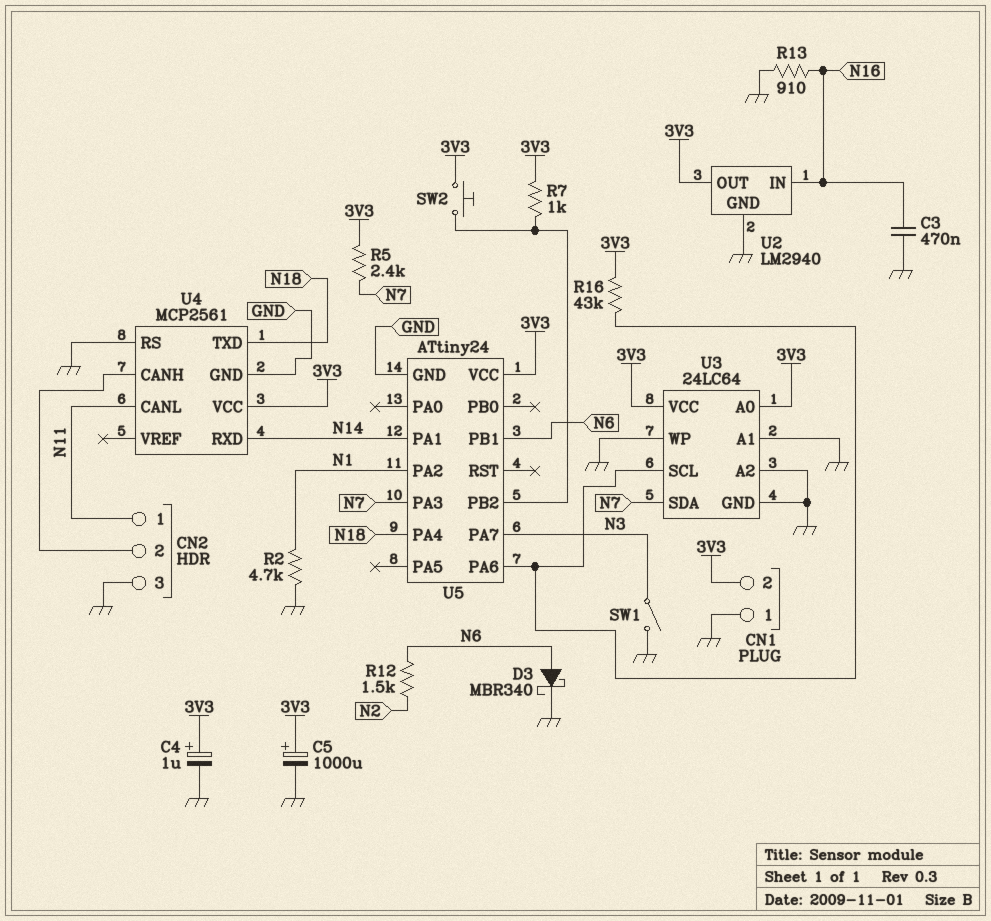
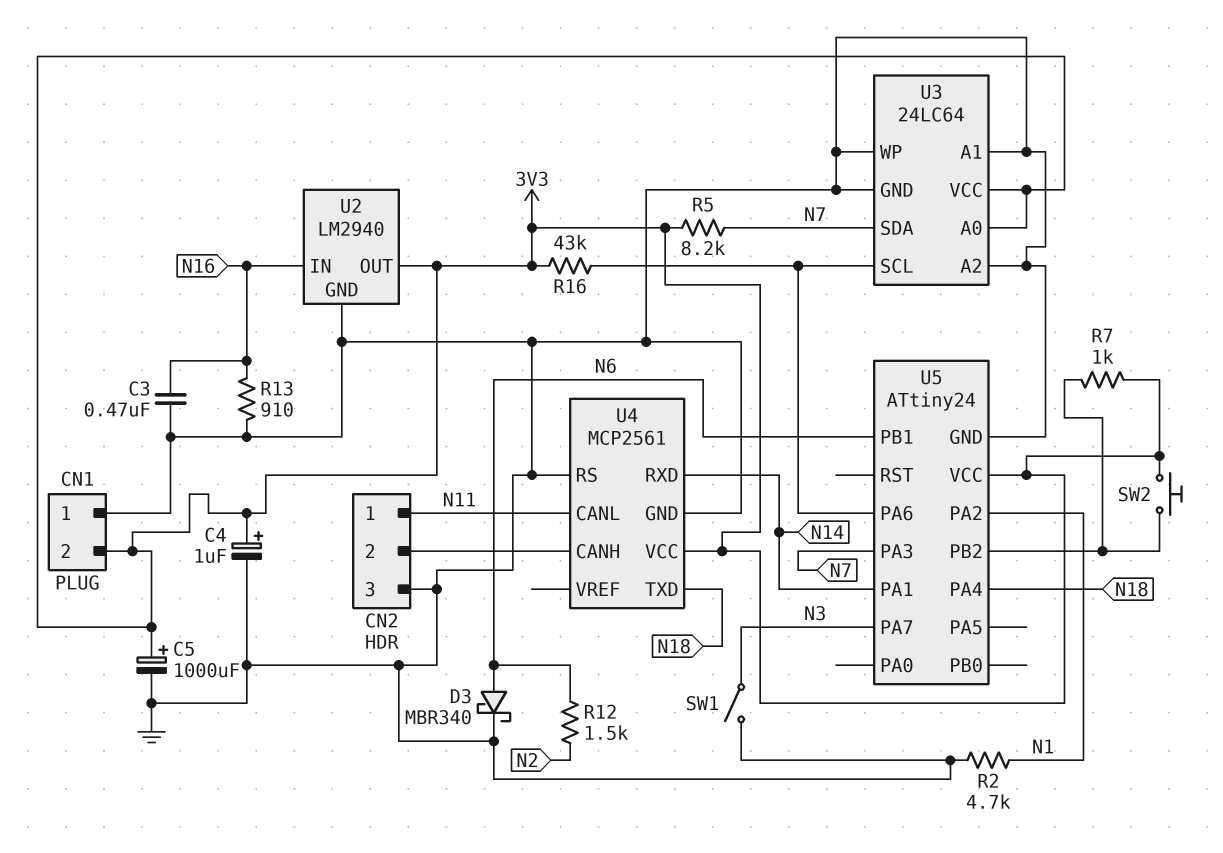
R5: 2.4k (3V3, N7) -> 8.2k (3V3, N7)

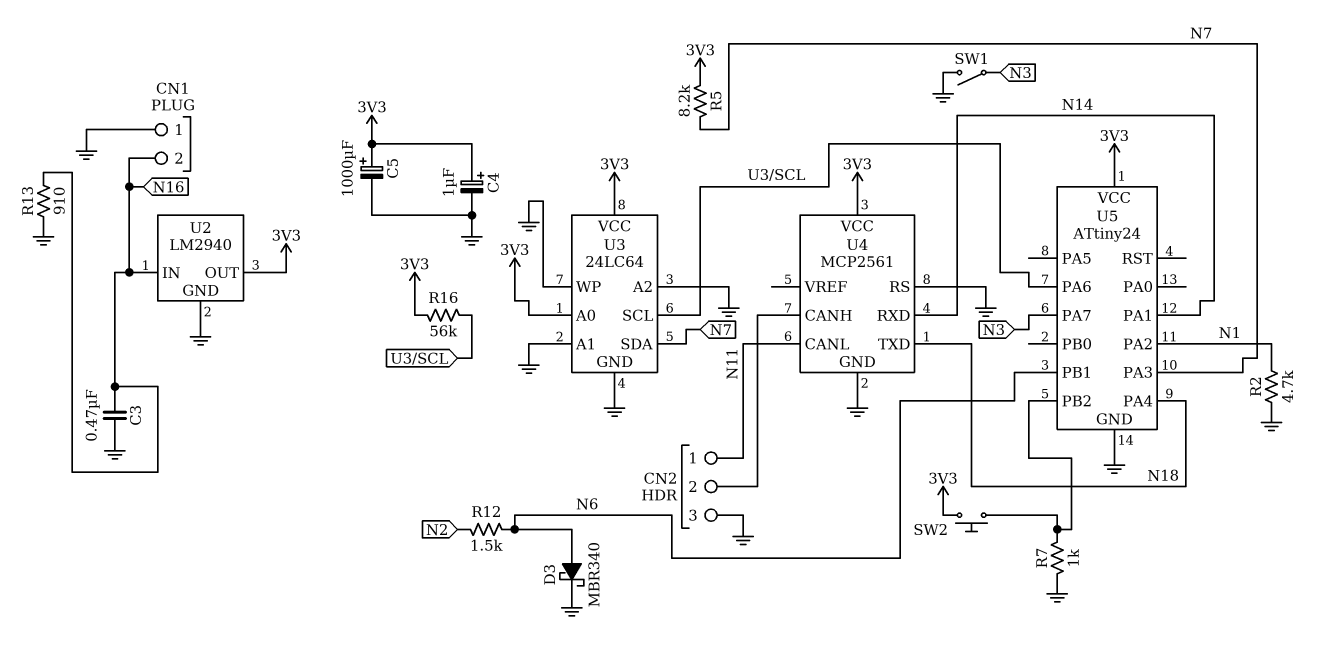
CN1 pin 2: 3V3 -> N16
R7: 1k (3V3, U5/PB2) -> 1k (GND, U5/PB2)
R16: 43k (3V3, U3/SCL) -> 56k (3V3, U3/SCL)

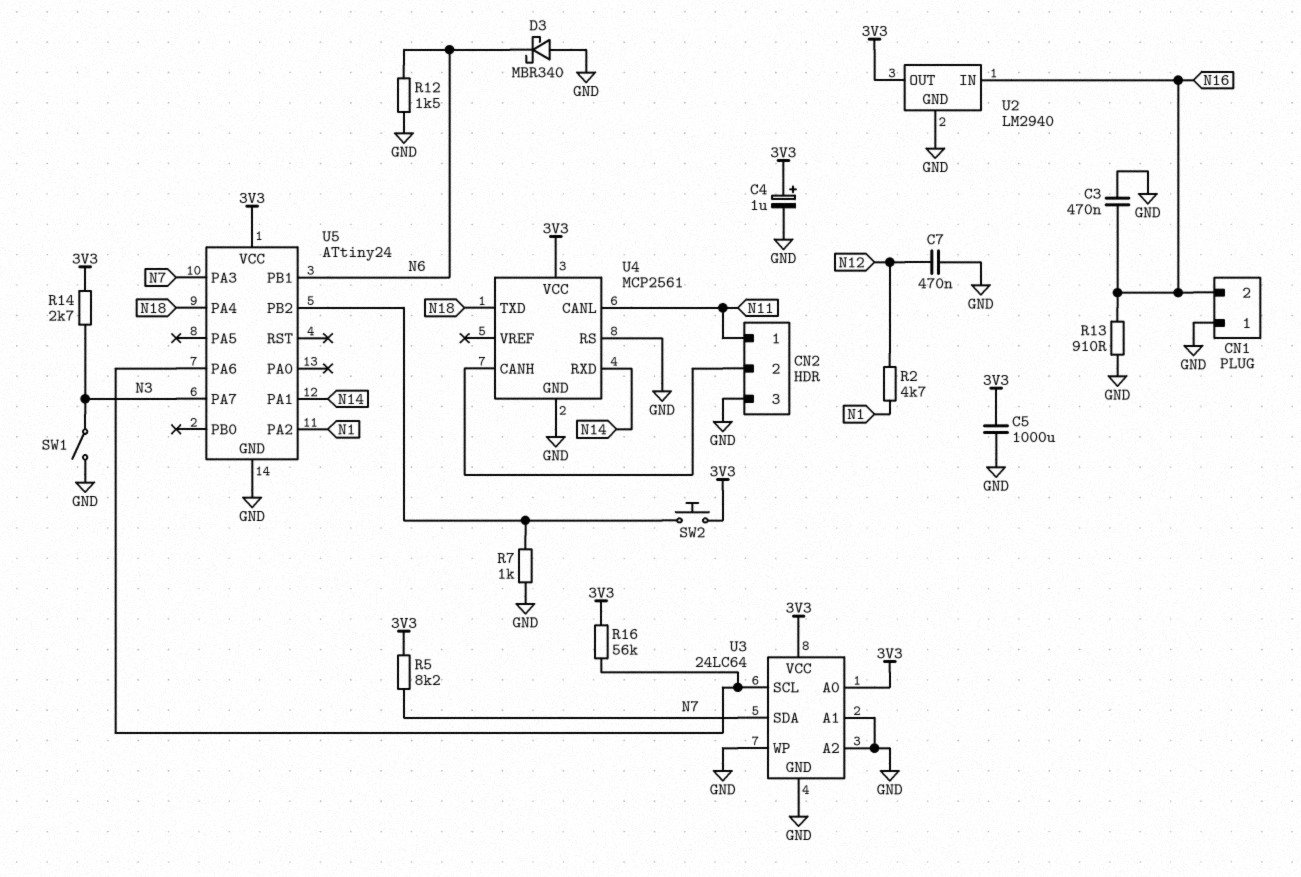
C5: 1000uF (plus 3V3, minus GND) -> 1000uF (3V3, GND)
C7: none -> 470nF (GND, N12)
D3: schottky MBR340 (A N6, K GND) -> schottky MBR340 (A GND, K N6)
R2: 4.7k (GND, N1) -> 4.7k (N1, N12)
R12: 1.5k (N2, N6) -> 1.5k (GND, N6)
R14: none -> 2.7k (3V3, N3)

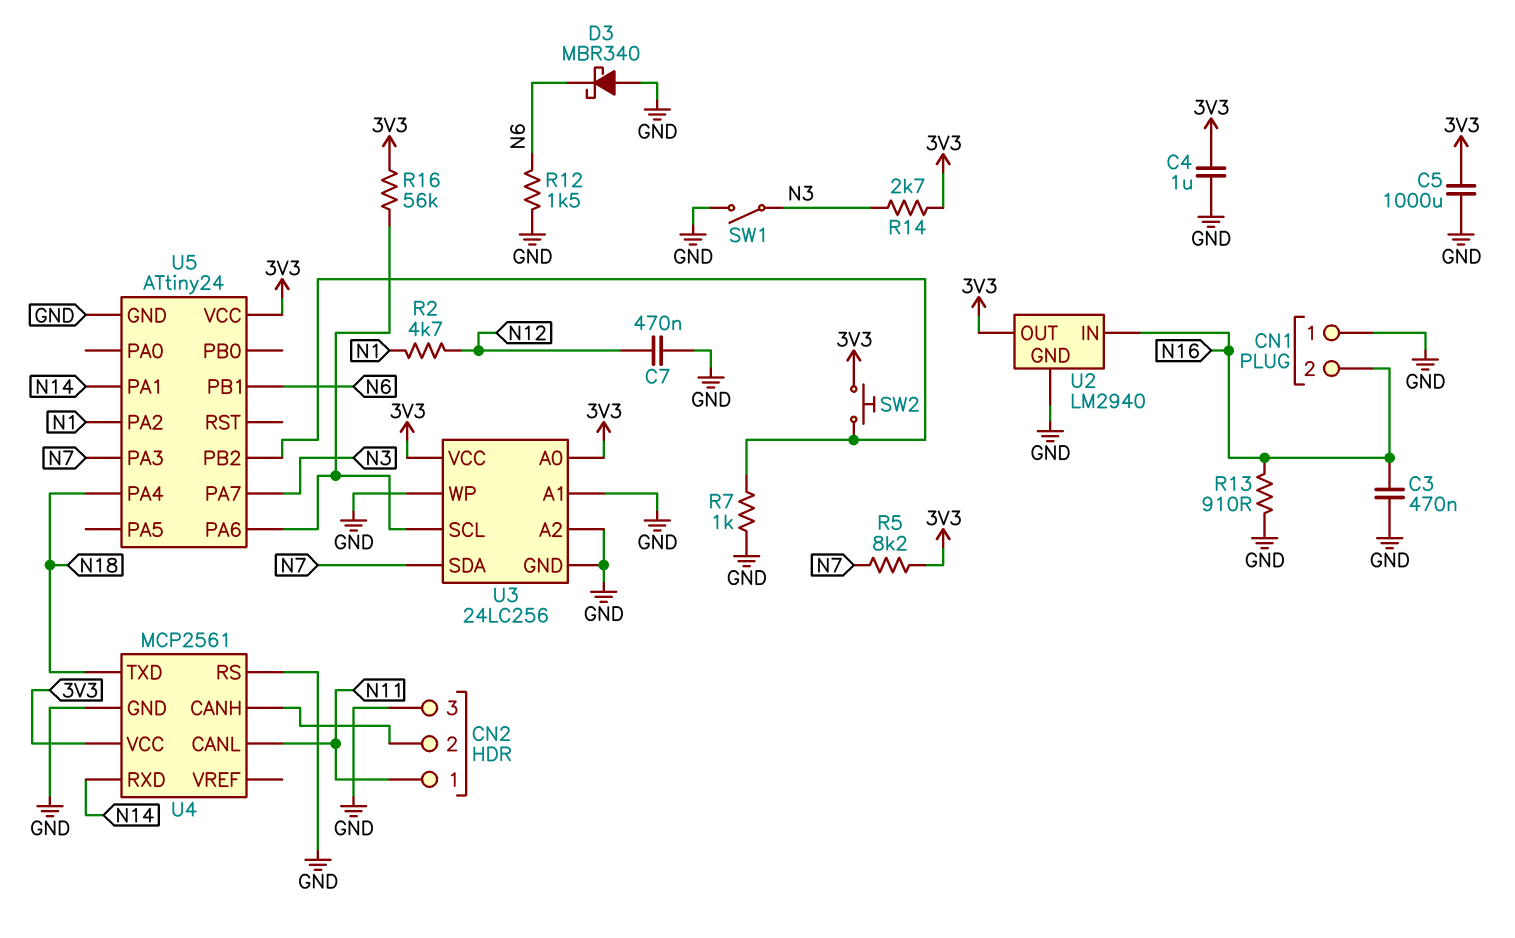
C4: 1uF (plus 3V3, minus GND) -> 1uF (3V3, GND)
U3: 24LC64 -> 24LC256

